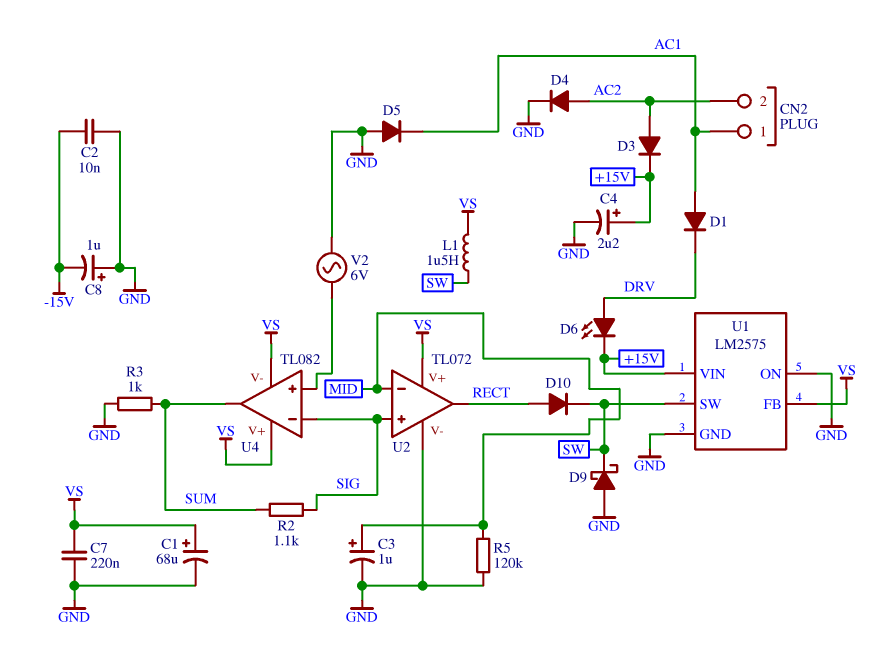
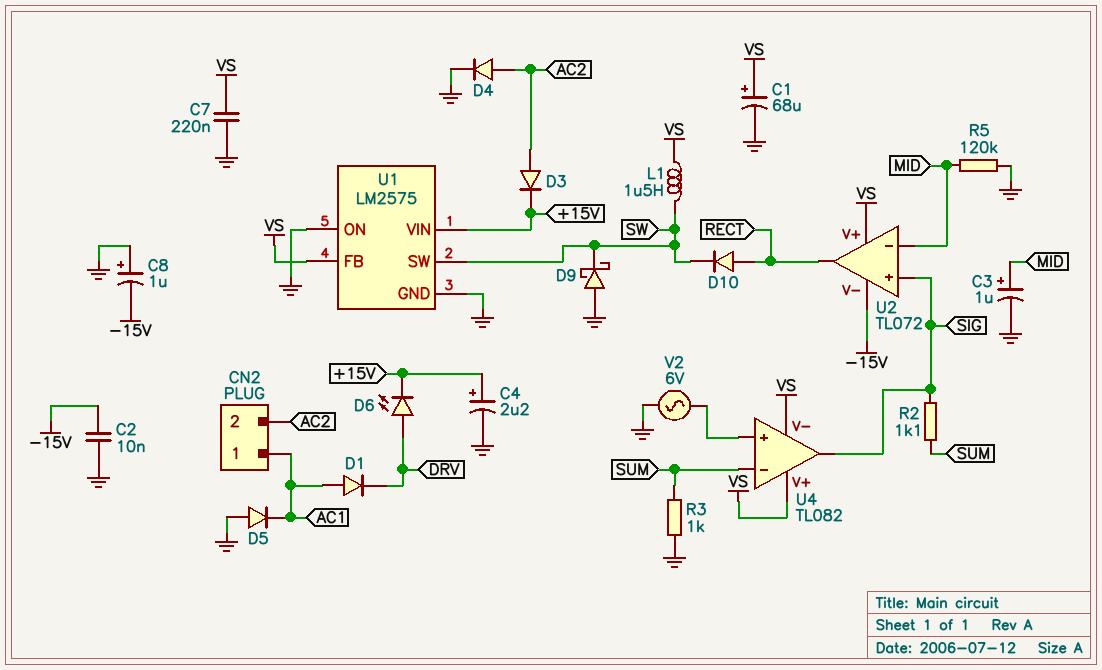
U2 pin V-: GND -> -15V
U4 pin in-: SIG -> SUM
U4 pin out: SUM -> SIG

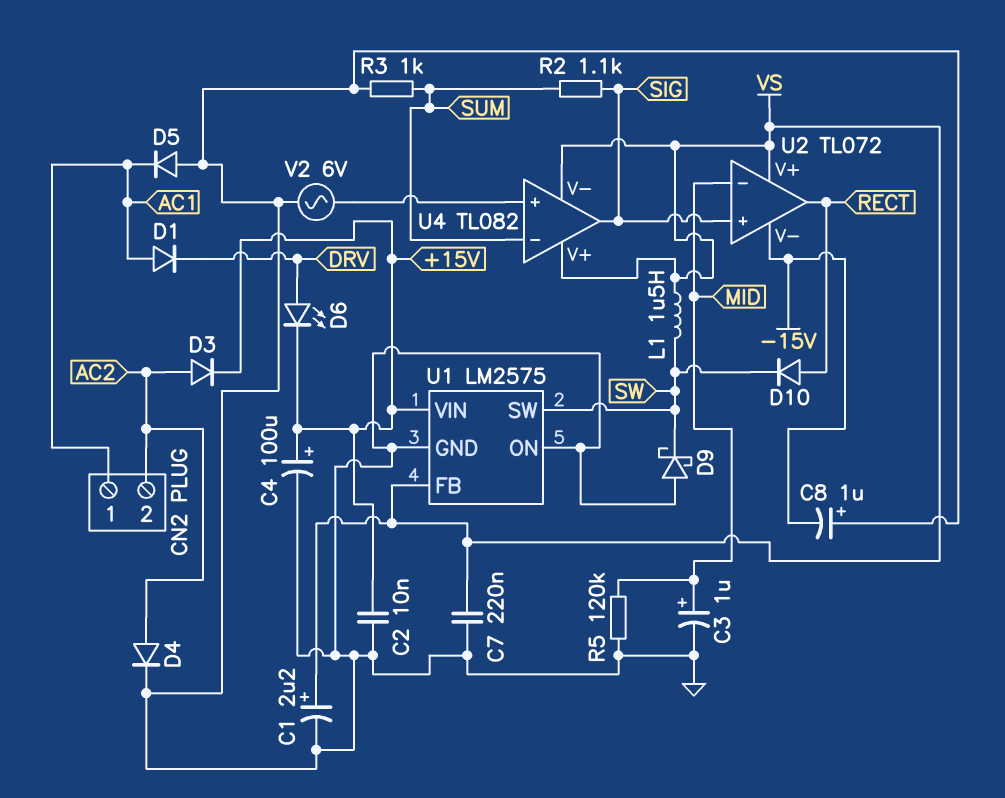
C1: 68uF (plus VS, minus GND) -> 2.2uF (plus VS, minus GND)
C2: 10nF (-15V, GND) -> 10nF (+15V, GND)
C4: 2.2uF (plus +15V, minus GND) -> 100uF (plus +15V, minus GND)

